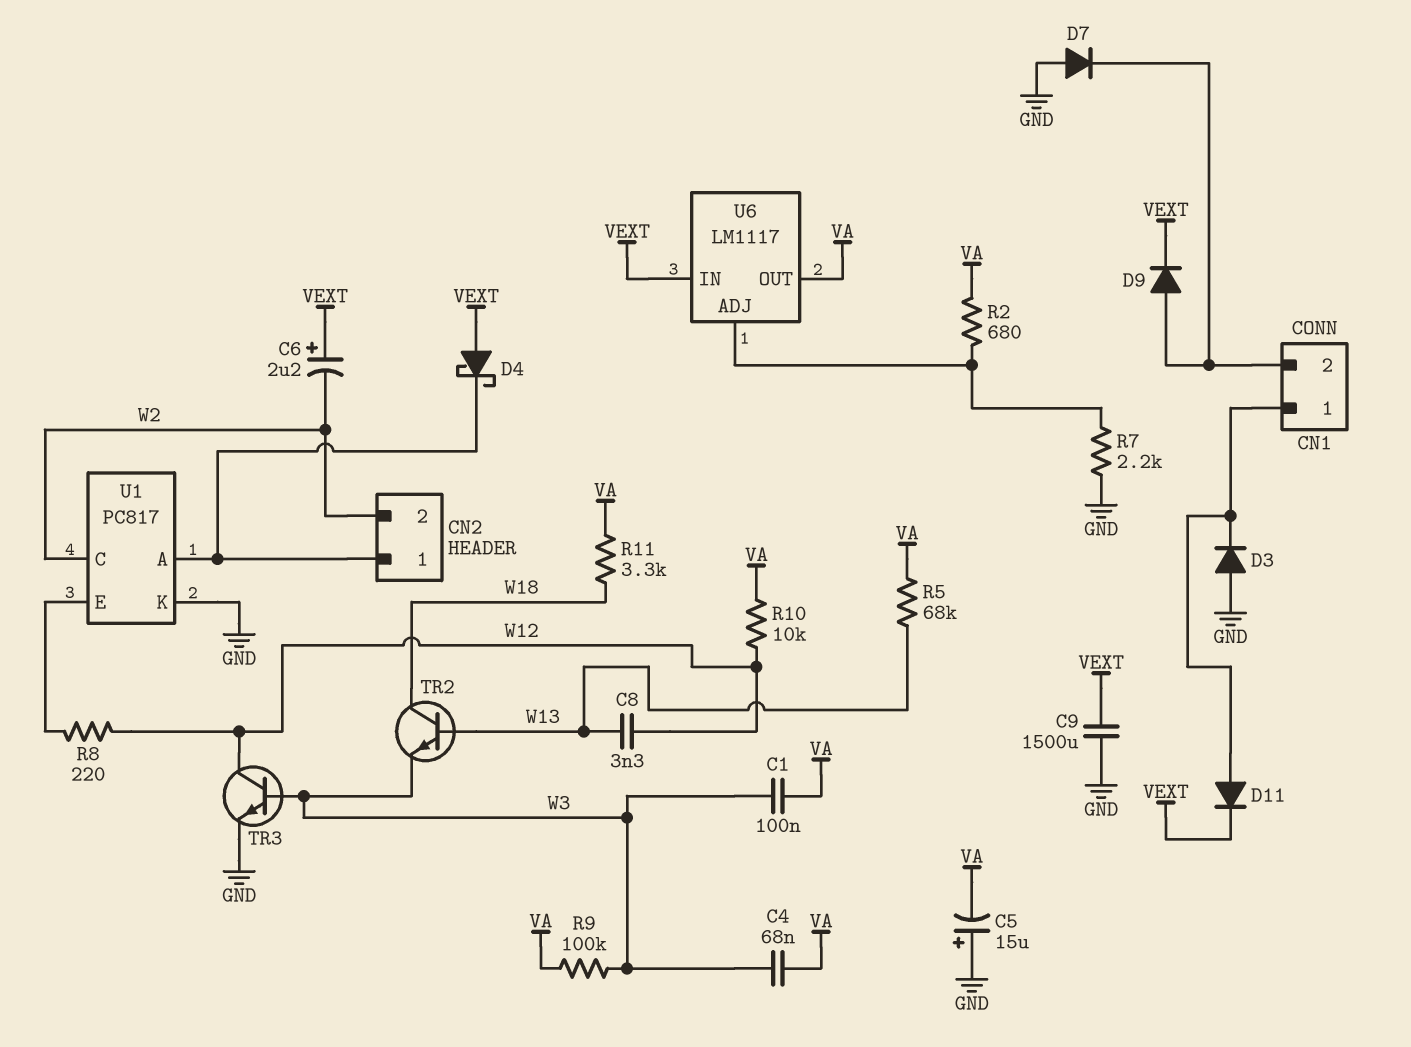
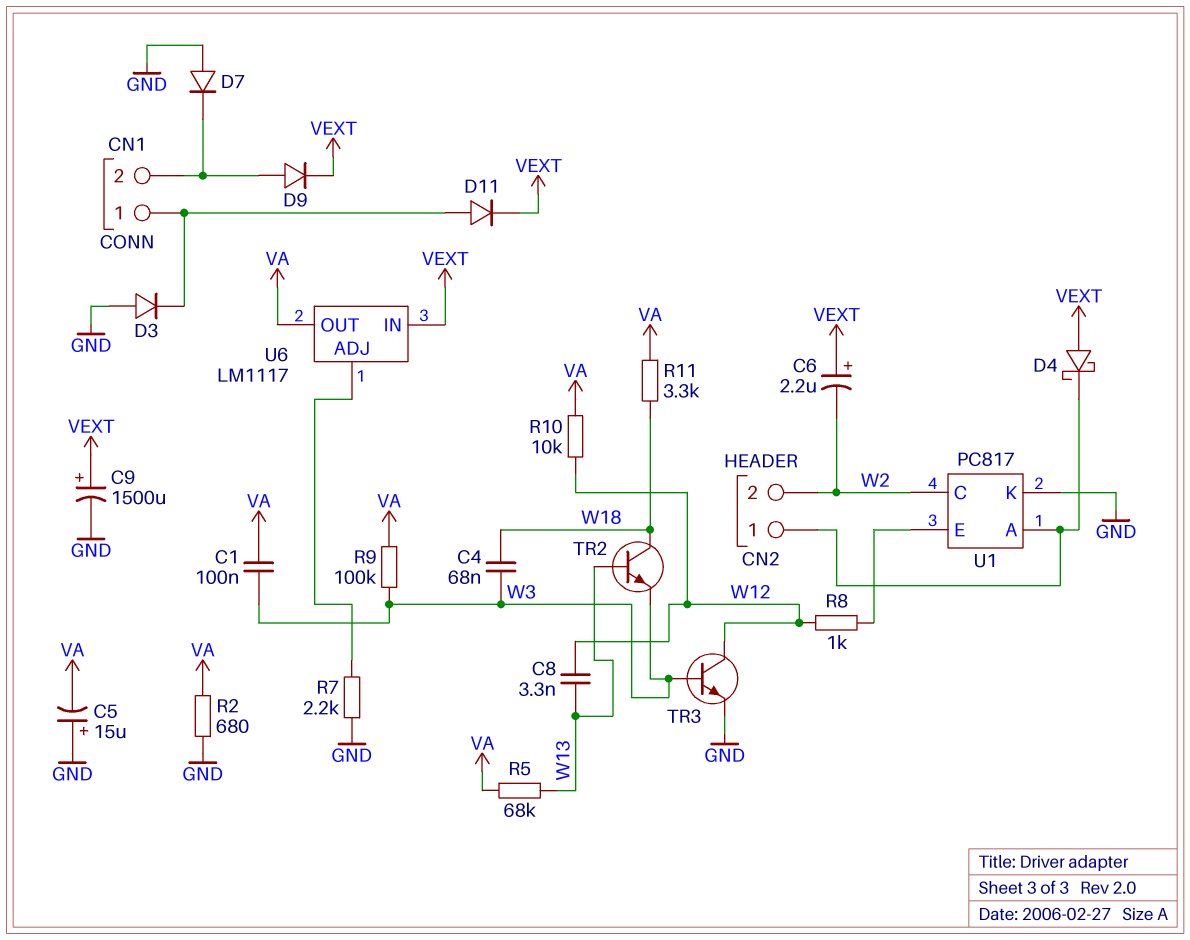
C4: 68nF (VA, W3) -> 68nF (W3, W18)
C9: 1500uF (GND, VEXT) -> 1500uF (plus VEXT, minus GND)
R2: 680 (U6/ADJ, VA) -> 680 (GND, VA)
R8: 220 (U1/E, W12) -> 1k (U1/E, W12)

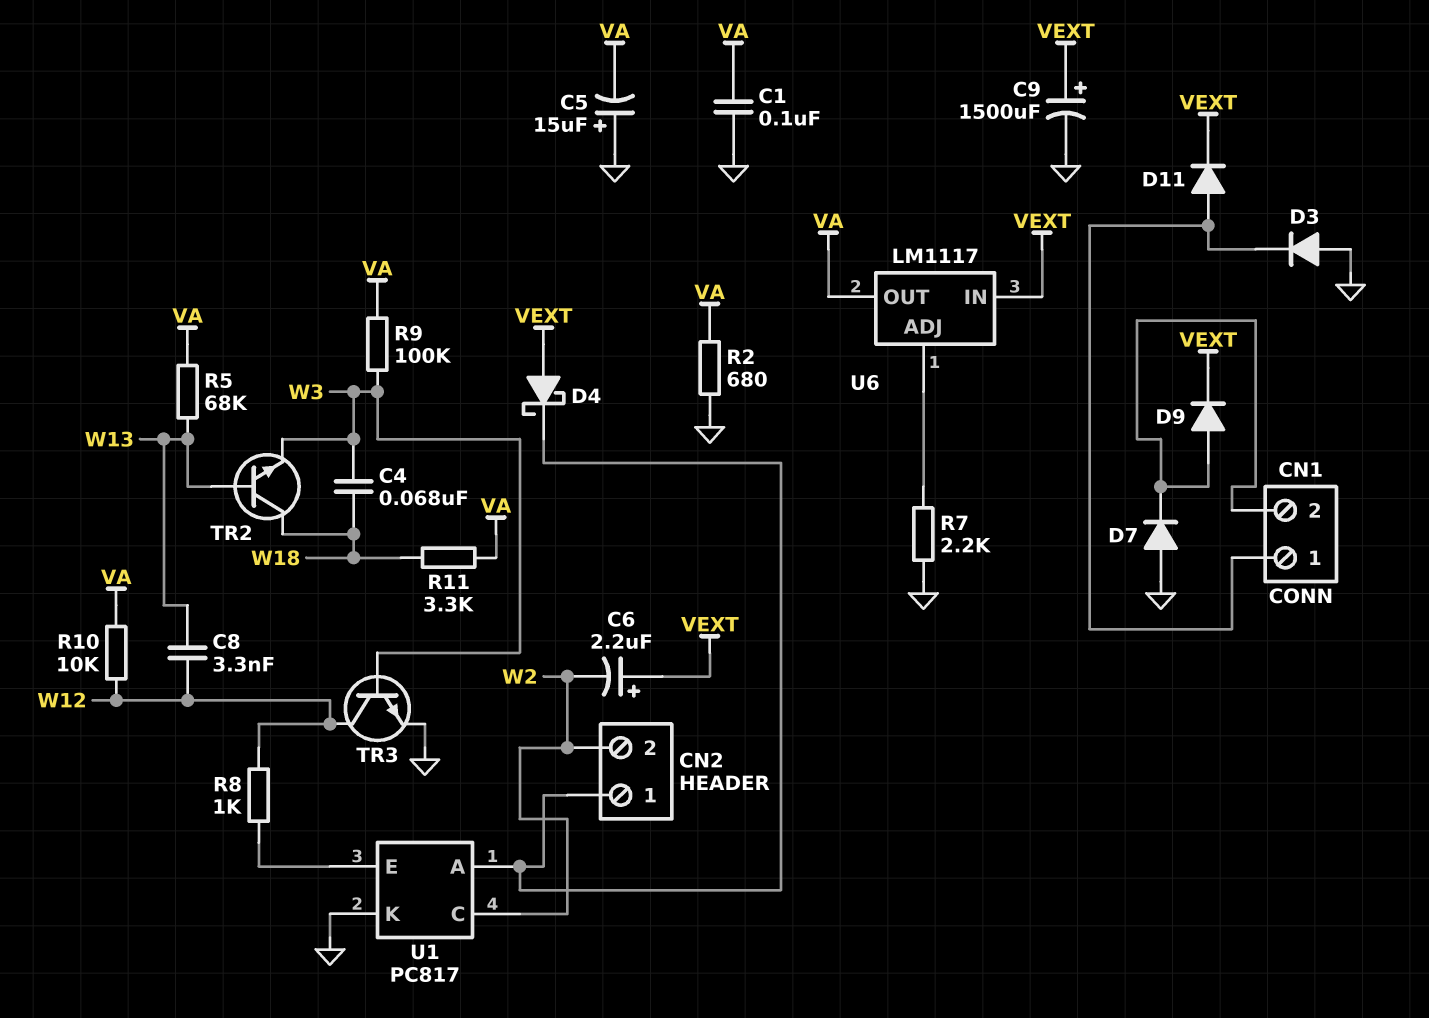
C1: 100nF (VA, W3) -> 100nF (GND, VA)

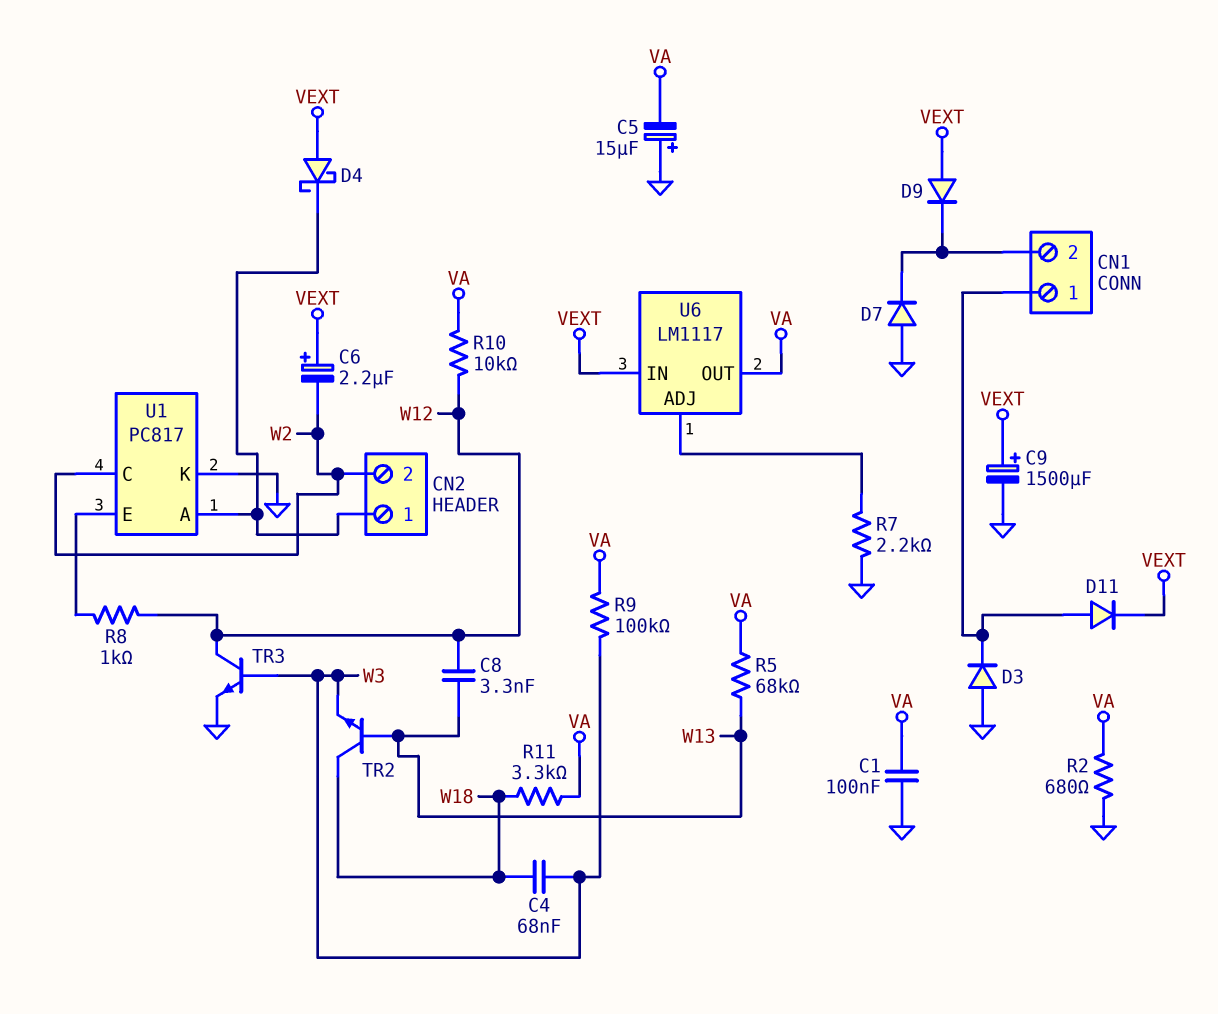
D9: diode (A CN1/2, K VEXT) -> diode (A VEXT, K CN1/2)

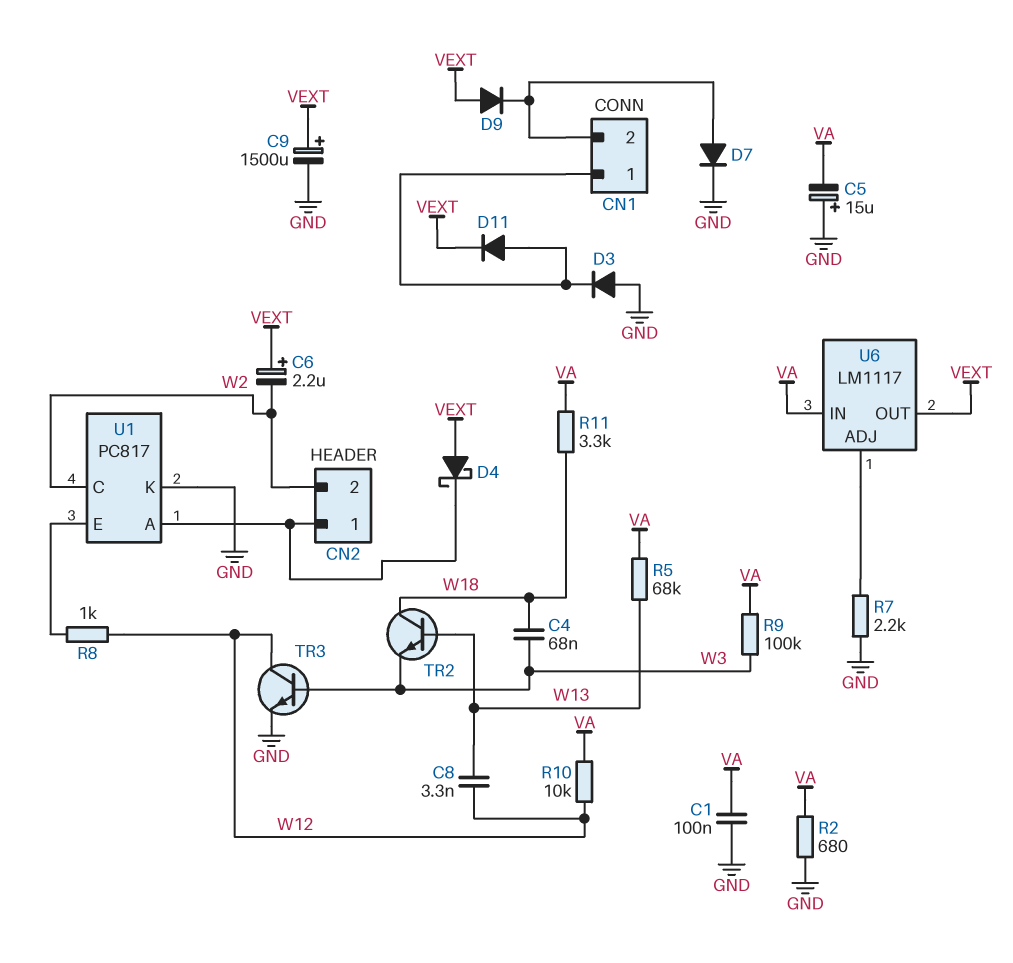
D7: diode (A GND, K CN1/2) -> diode (A CN1/2, K GND)
U6 pin IN: VEXT -> VA
U6 pin OUT: VA -> VEXT

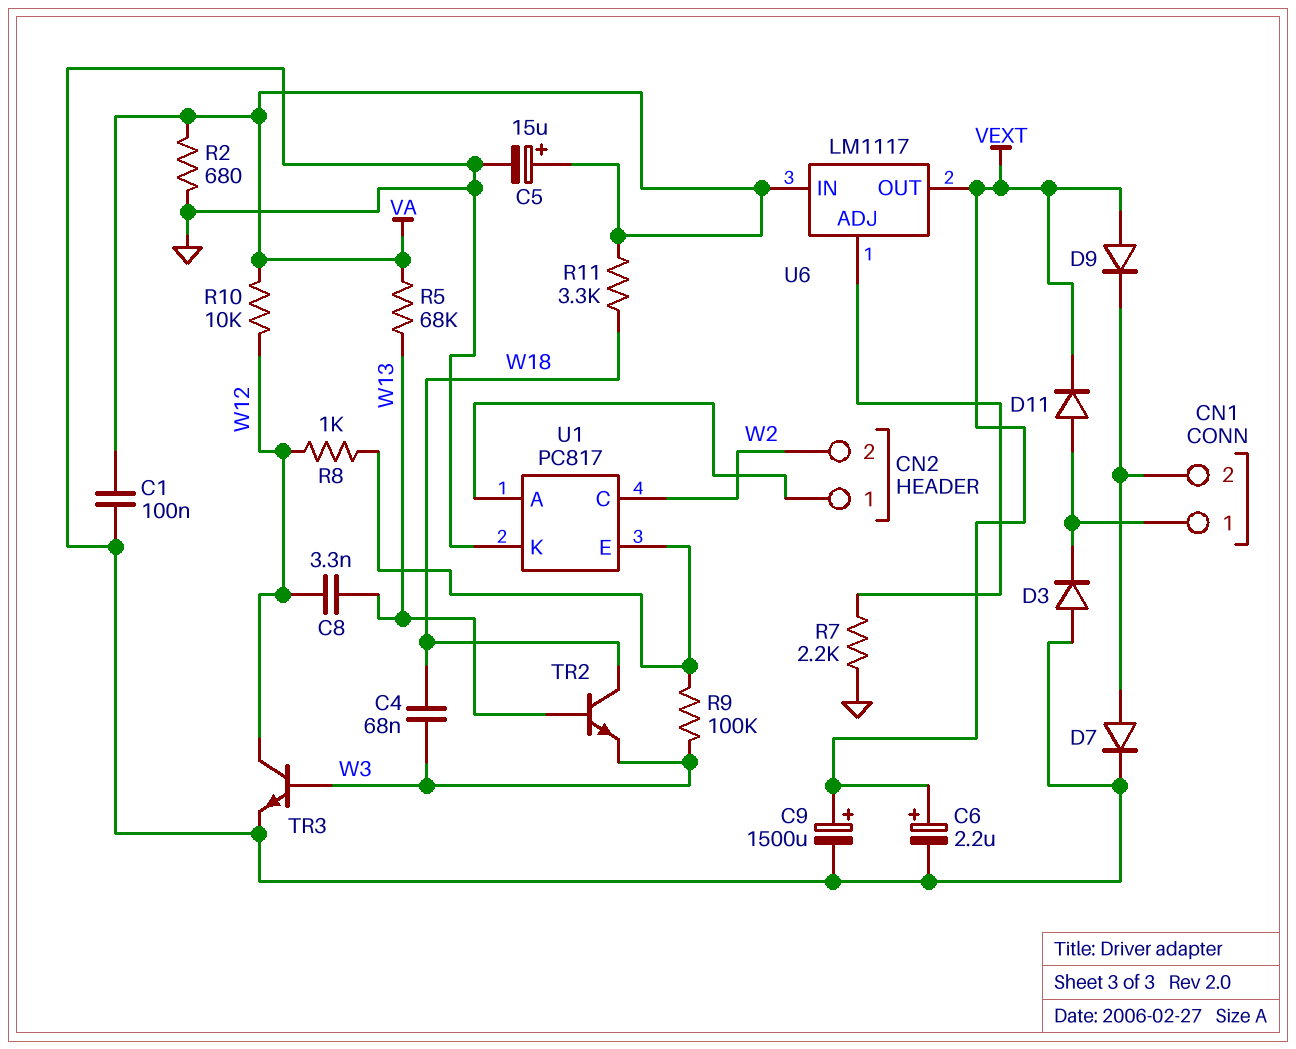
C5: 15uF (plus GND, minus VA) -> 15uF (plus VA, minus GND)
C6: 2.2uF (plus VEXT, minus W2) -> 2.2uF (plus VEXT, minus GND)
D4: schottky (A VEXT, K CN2/1) -> none
R9: 100k (VA, W3) -> 100k (U1/E, W3)

